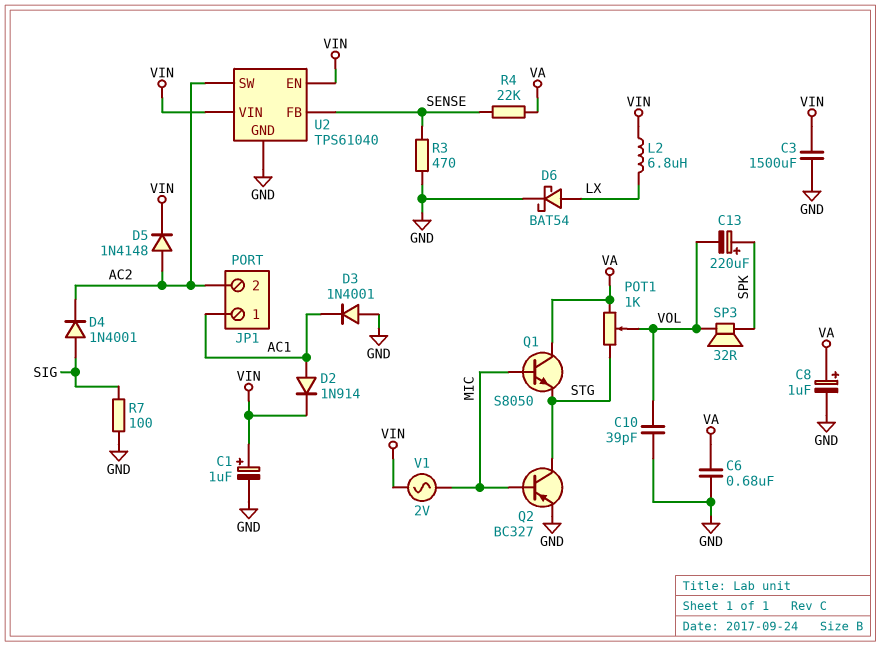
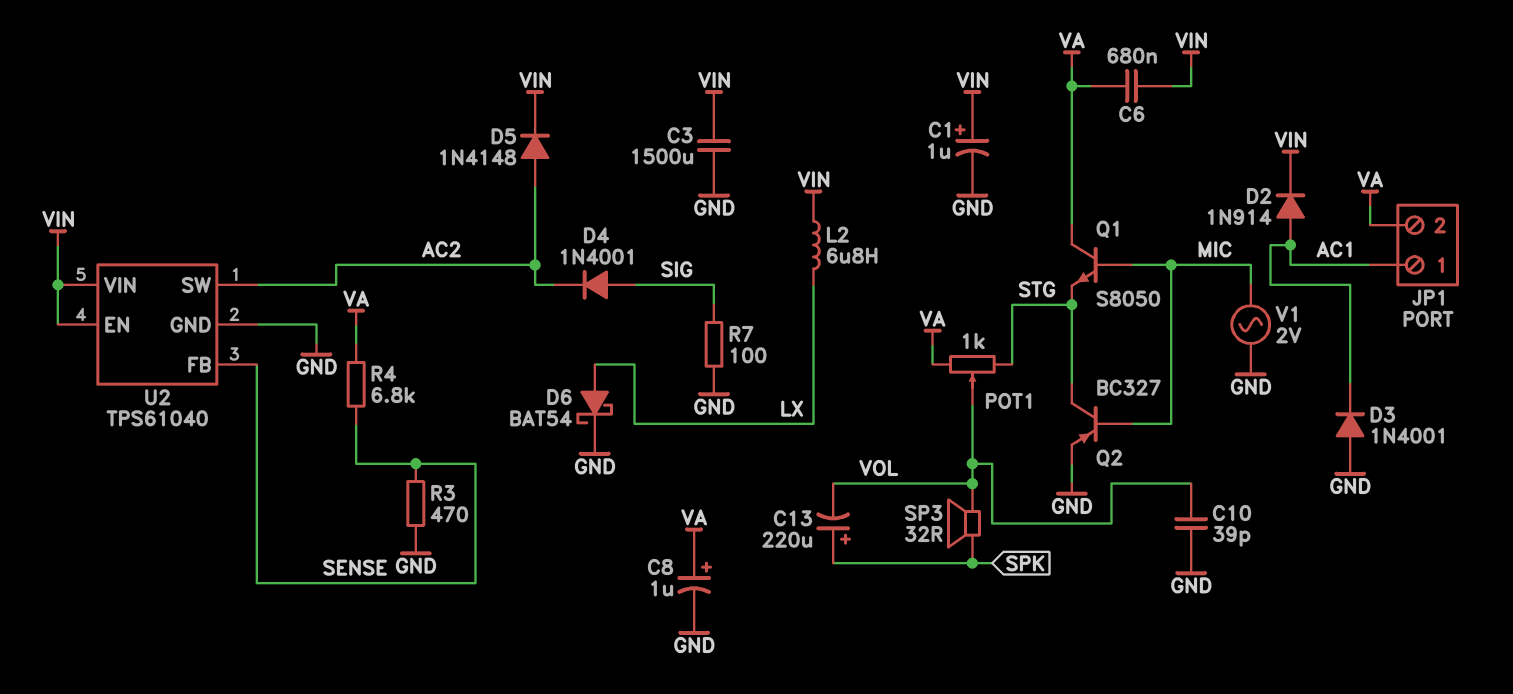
C6: 680nF (GND, VA) -> 680nF (VA, VIN)
JP1 pin 2: AC2 -> VA
R4: 22k (SENSE, VA) -> 6.8k (SENSE, VA)
V1: AC 2V (MIC, VIN) -> AC 2V (GND, MIC)

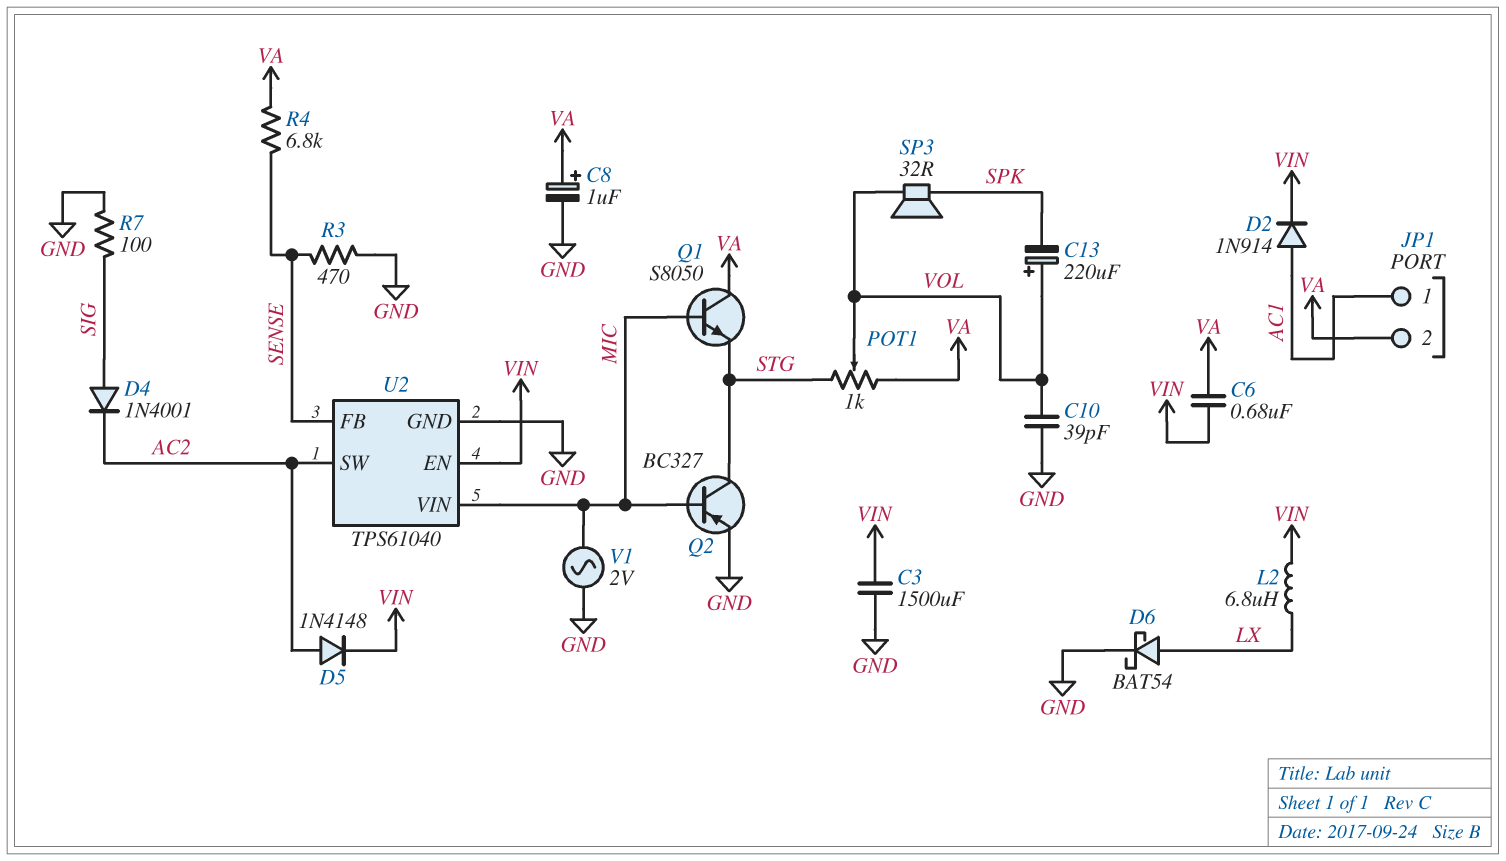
C1: 1uF (plus VIN, minus GND) -> none
C13: 220uF (plus SPK, minus VOL) -> 220uF (plus VOL, minus SPK)
D3: diode 1N4001 (A GND, K AC1) -> none
U2 pin VIN: VIN -> MIC

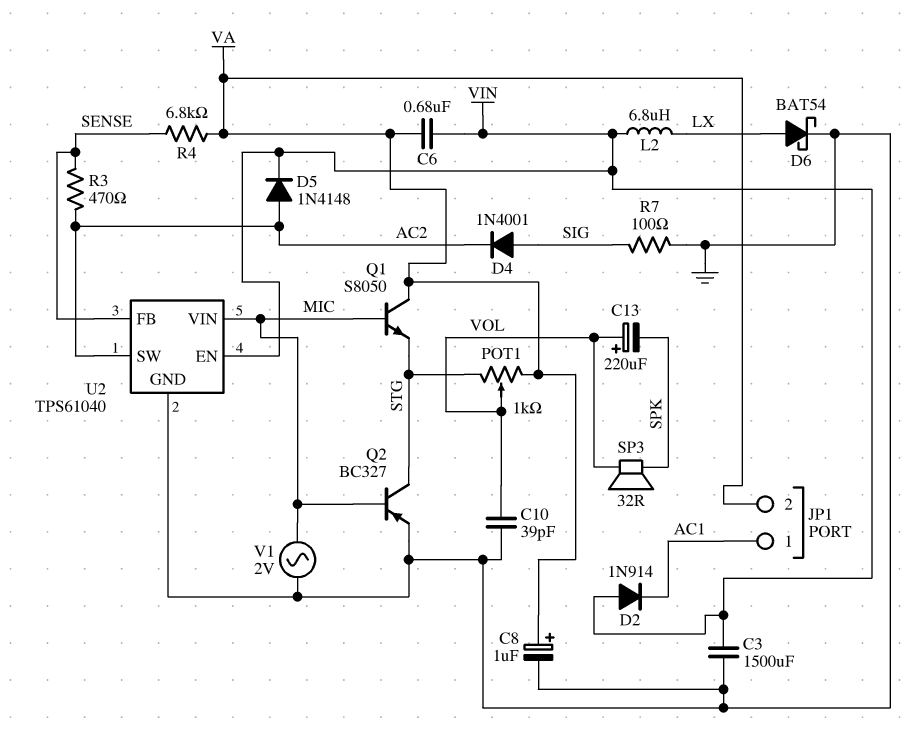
D2: diode 1N914 (A AC1, K VIN) -> diode 1N914 (A VIN, K AC1)
R3: 470 (GND, SENSE) -> 470 (AC2, SENSE)

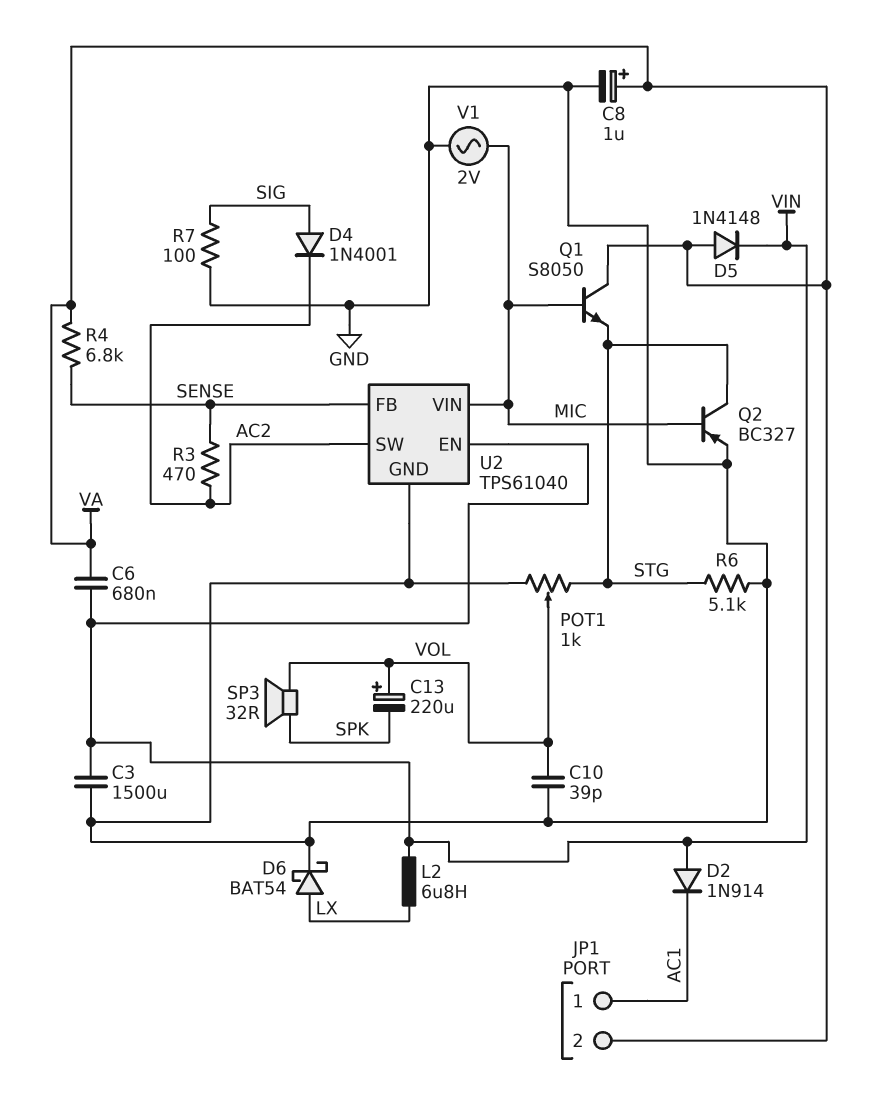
D5: diode 1N4148 (A AC2, K VIN) -> diode 1N4148 (A VA, K VIN)
POT1: 1k (STG, VA, wiper VOL) -> 1k (GND, STG, wiper VOL)
R6: none -> 5.1k (GND, STG)

